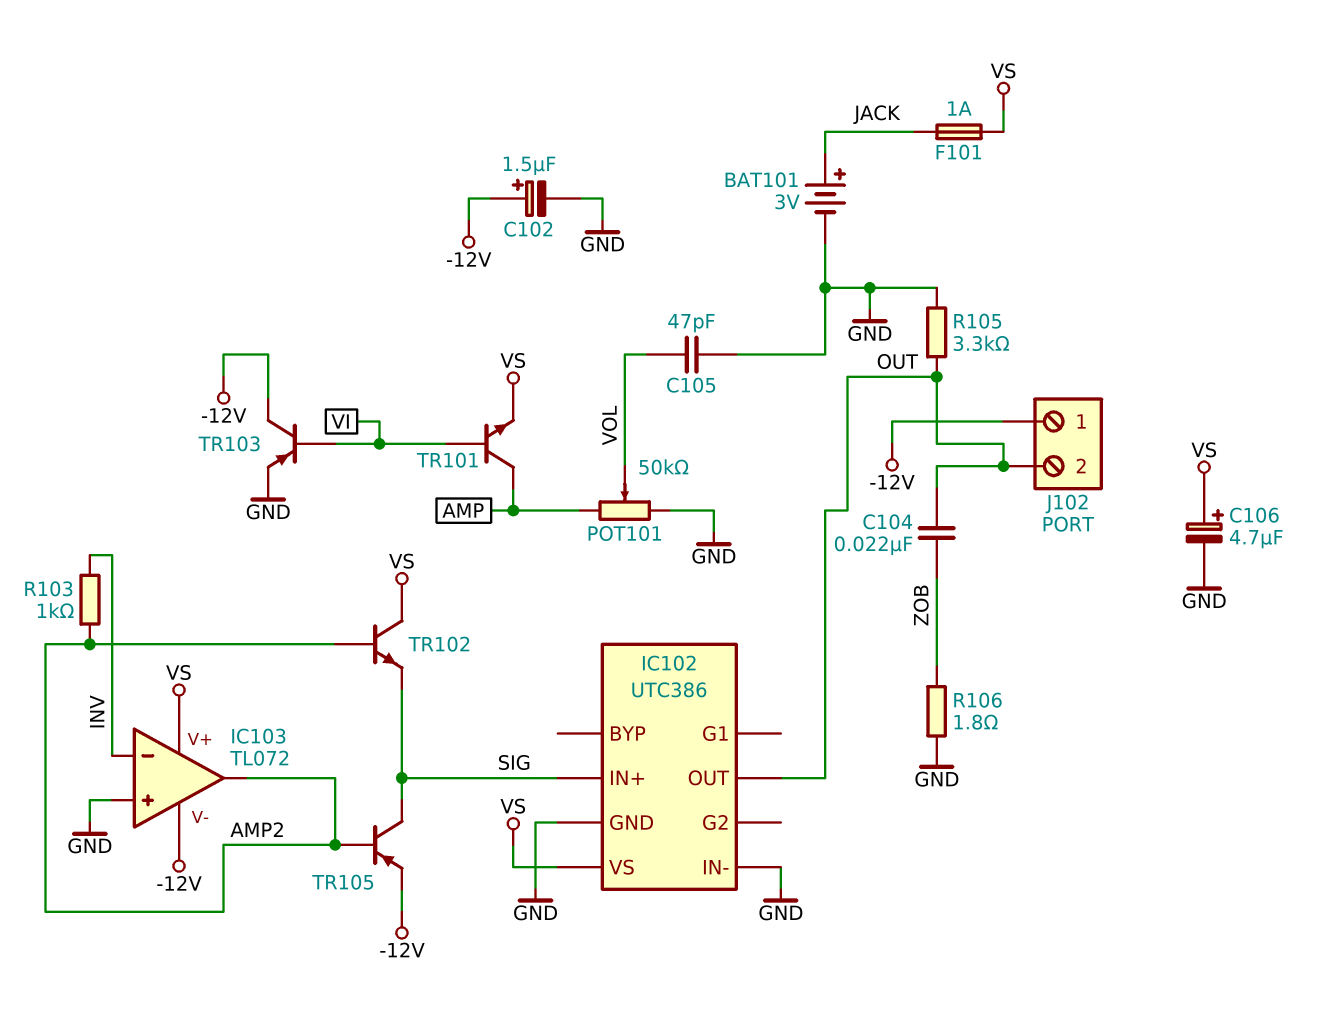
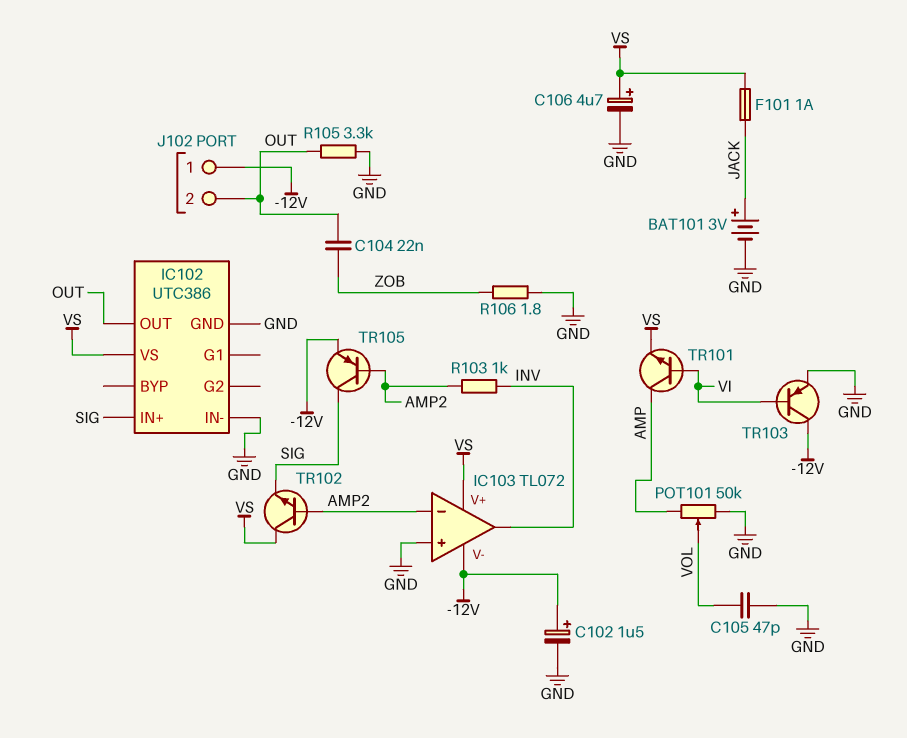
IC103 pin in-: INV -> AMP2
IC103 pin out: AMP2 -> INV

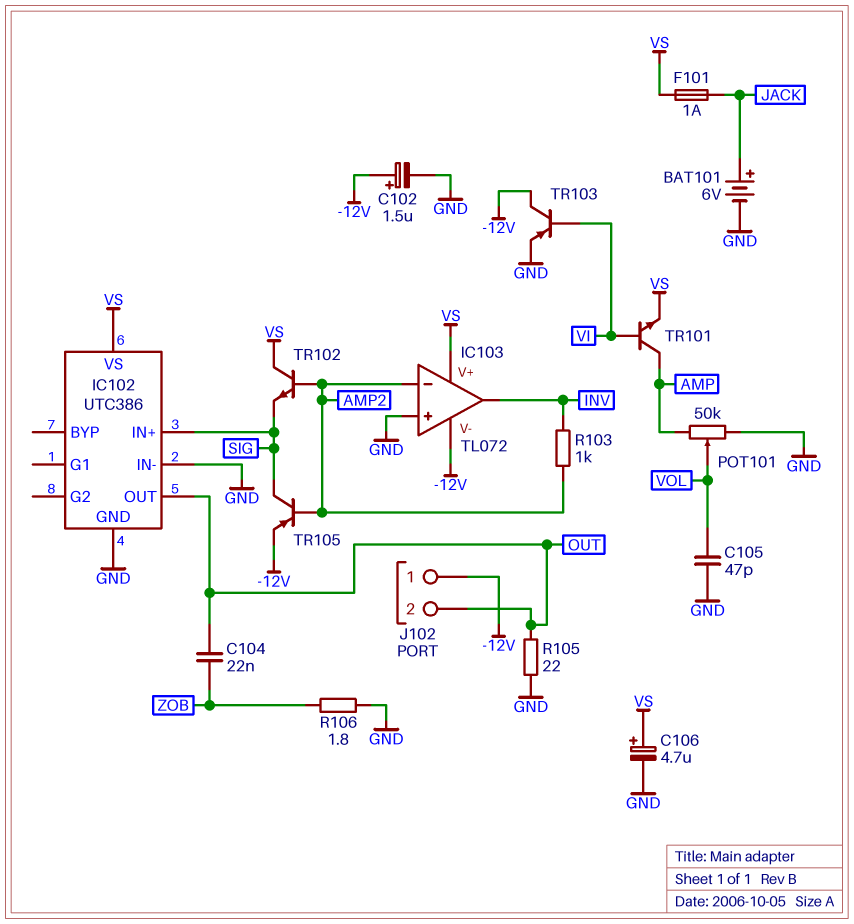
BAT101: 3V (plus JACK, minus GND) -> 6V (plus JACK, minus GND)
R105: 3.3k (GND, OUT) -> 22 (GND, OUT)

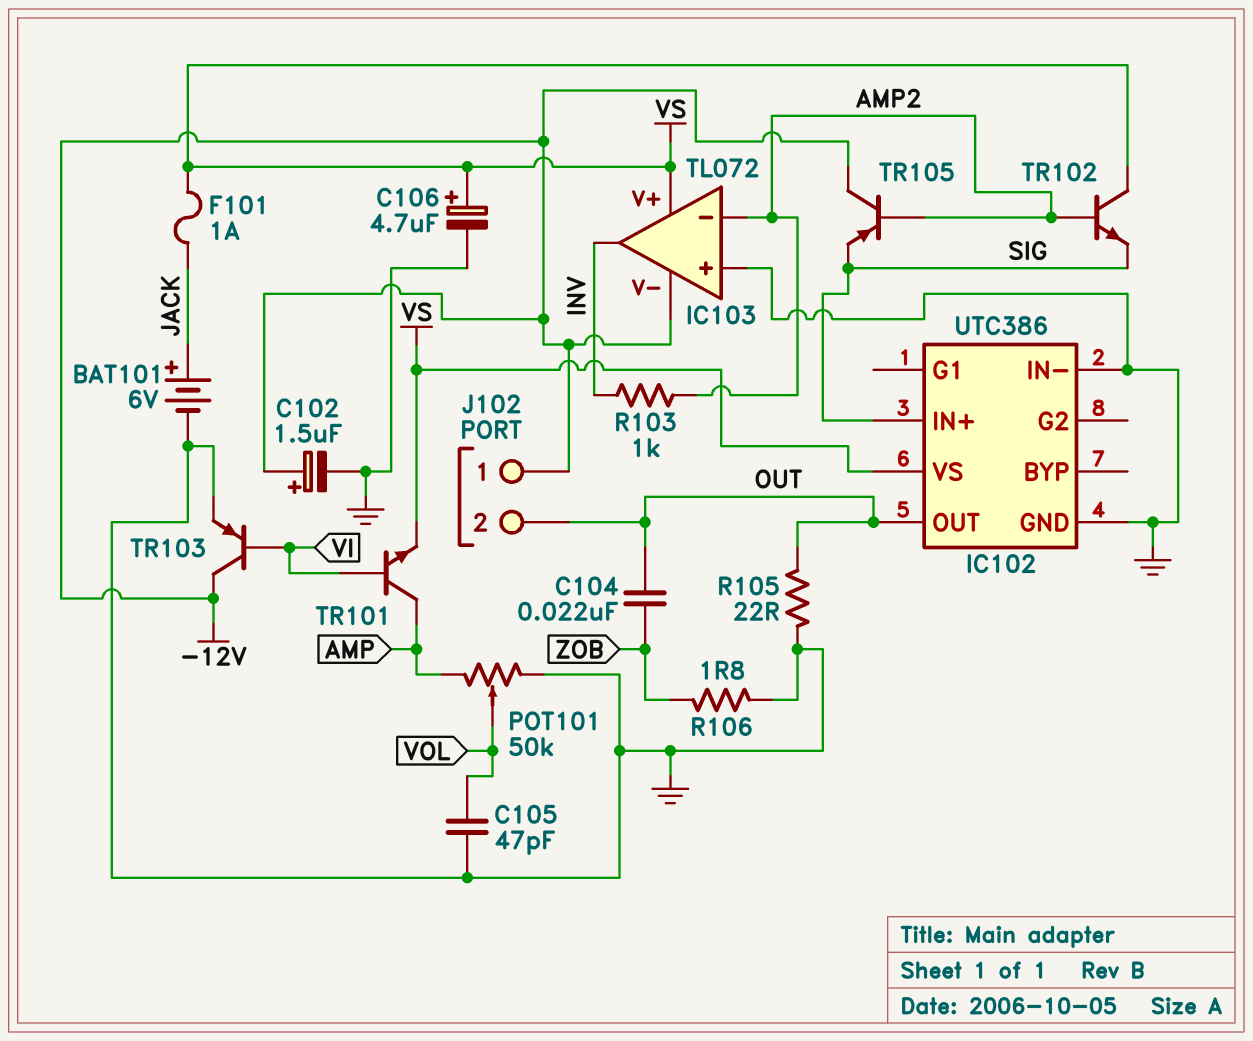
TR105: PNP (B AMP2, C SIG, E -12V) -> PNP (B AMP2, C -12V, E SIG)

